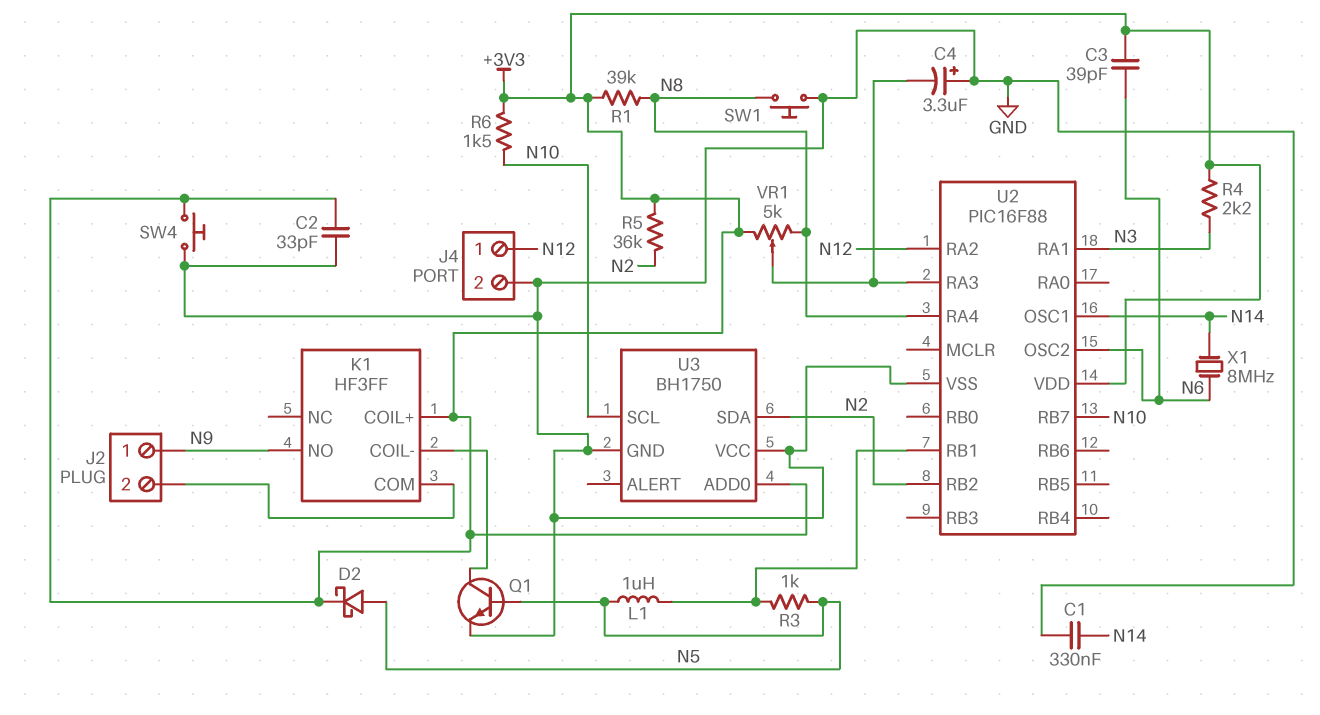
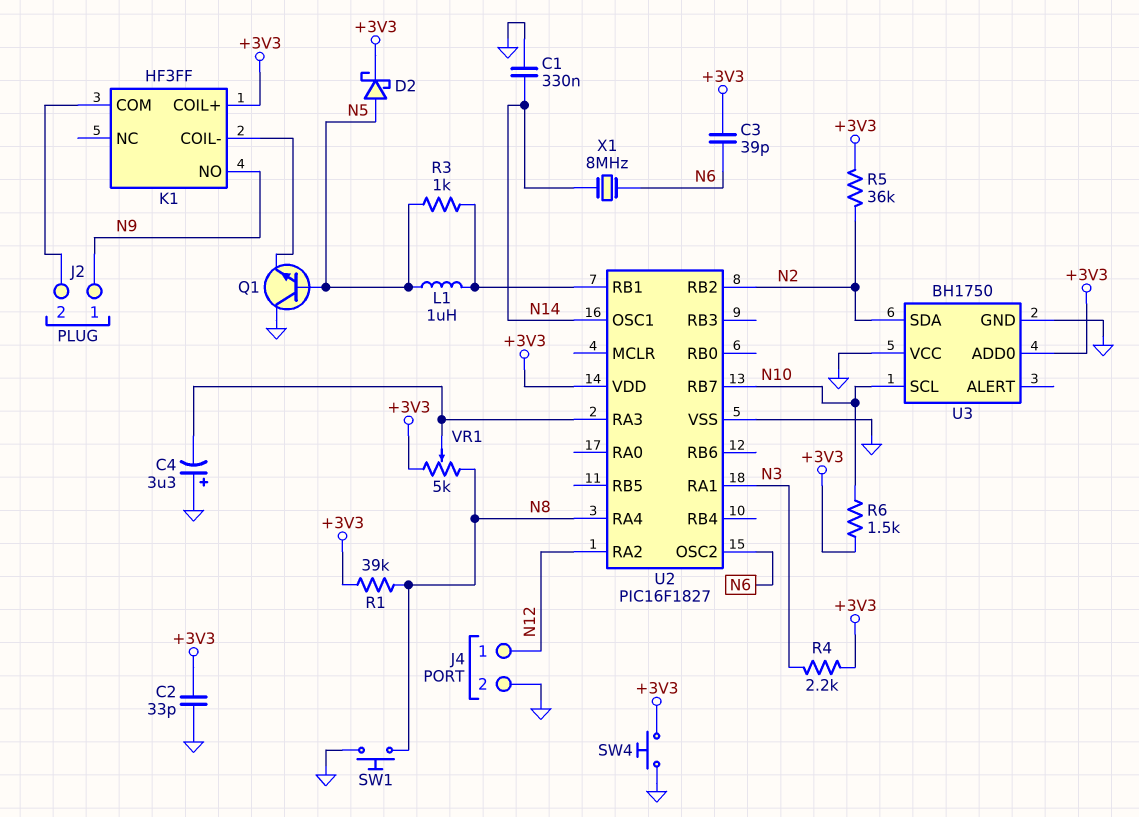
Q1: NPN (B N5, C K1/COIL-, E GND) -> NPN (B N5, C GND, E K1/COIL-)
U2: PIC16F88 -> PIC16F1827

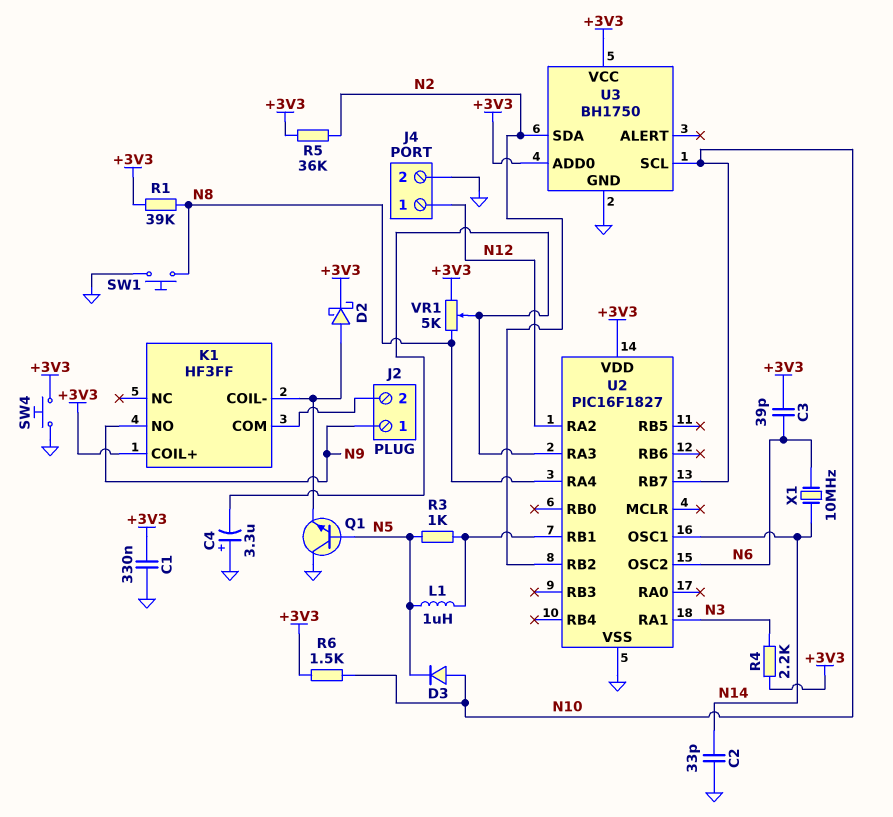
C1: 330nF (GND, N14) -> 330nF (+3V3, GND)
C2: 33pF (+3V3, GND) -> 33pF (GND, N14)
D2: schottky (A N5, K +3V3) -> schottky (A K1/COIL-, K +3V3)
D3: none -> diode (A N10, K N5)
U3 pin VCC: GND -> +3V3
X1: 8MHz (N6, N14) -> 10MHz (N6, N14)

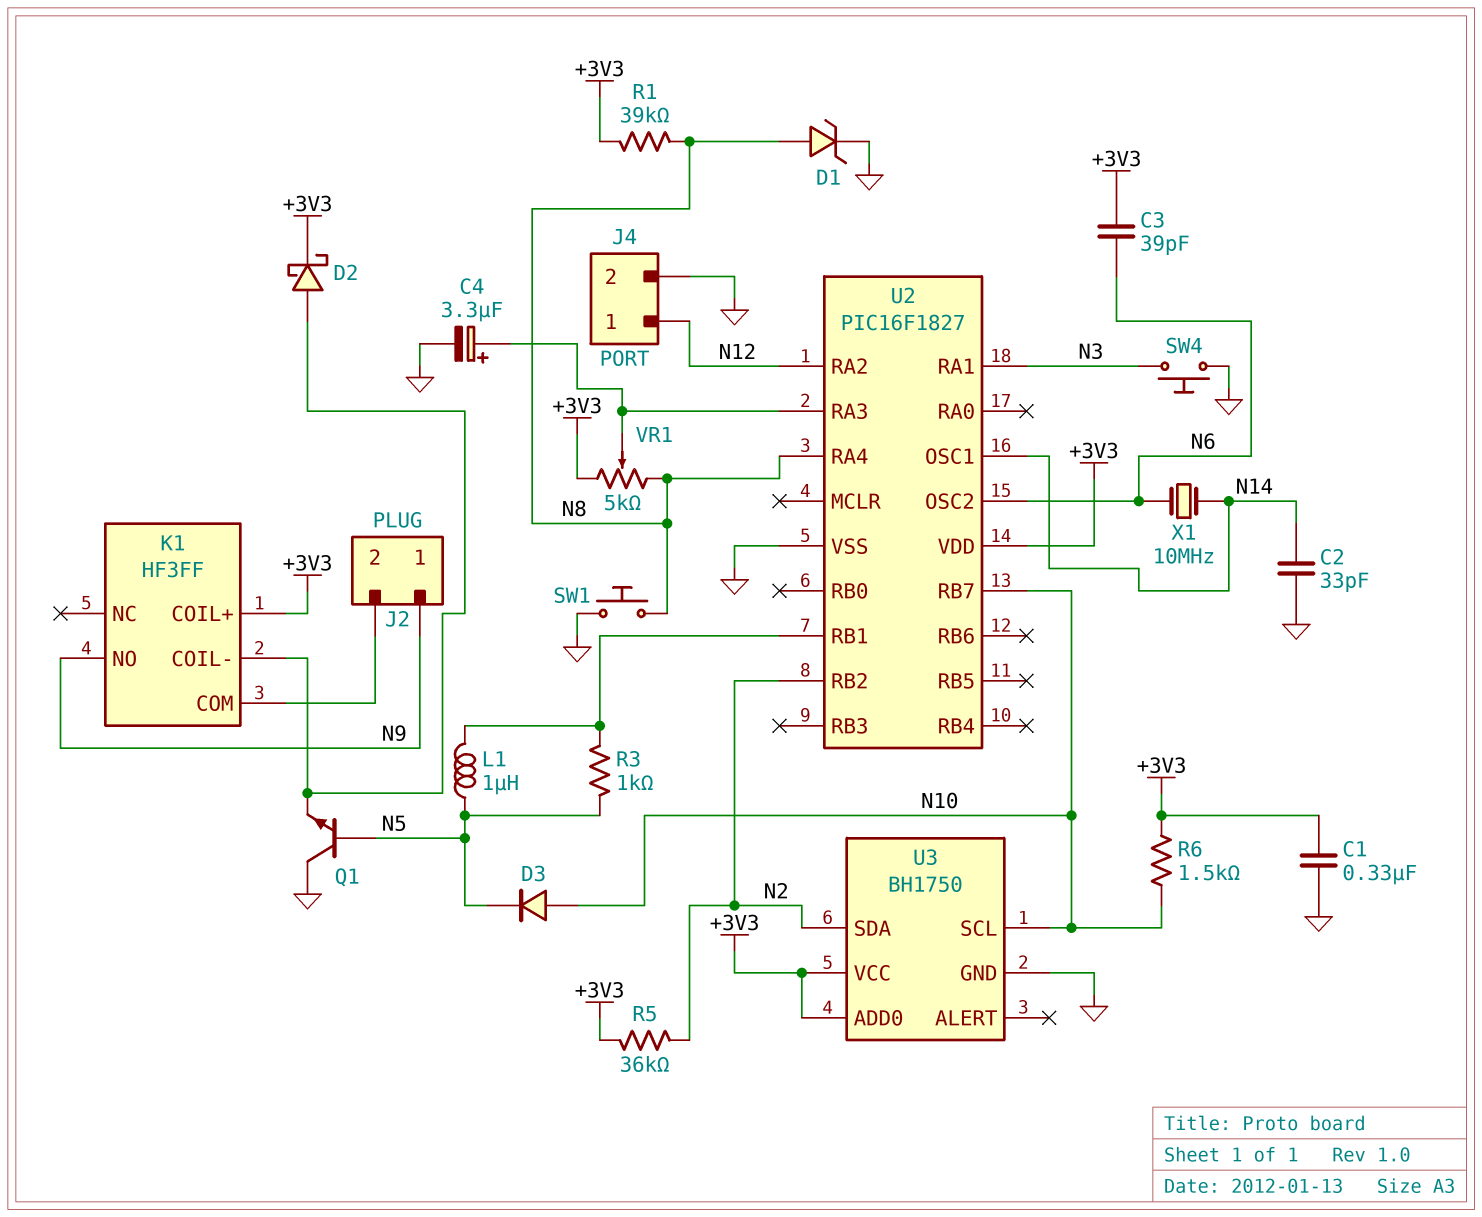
C4: 3.3uF (plus GND, minus U2/RA3) -> 3.3uF (plus U2/RA3, minus GND)
D1: none -> zener (A N8, K GND)
R4: 2.2k (+3V3, N3) -> none
SW4: button (+3V3, GND) -> button (GND, N3)

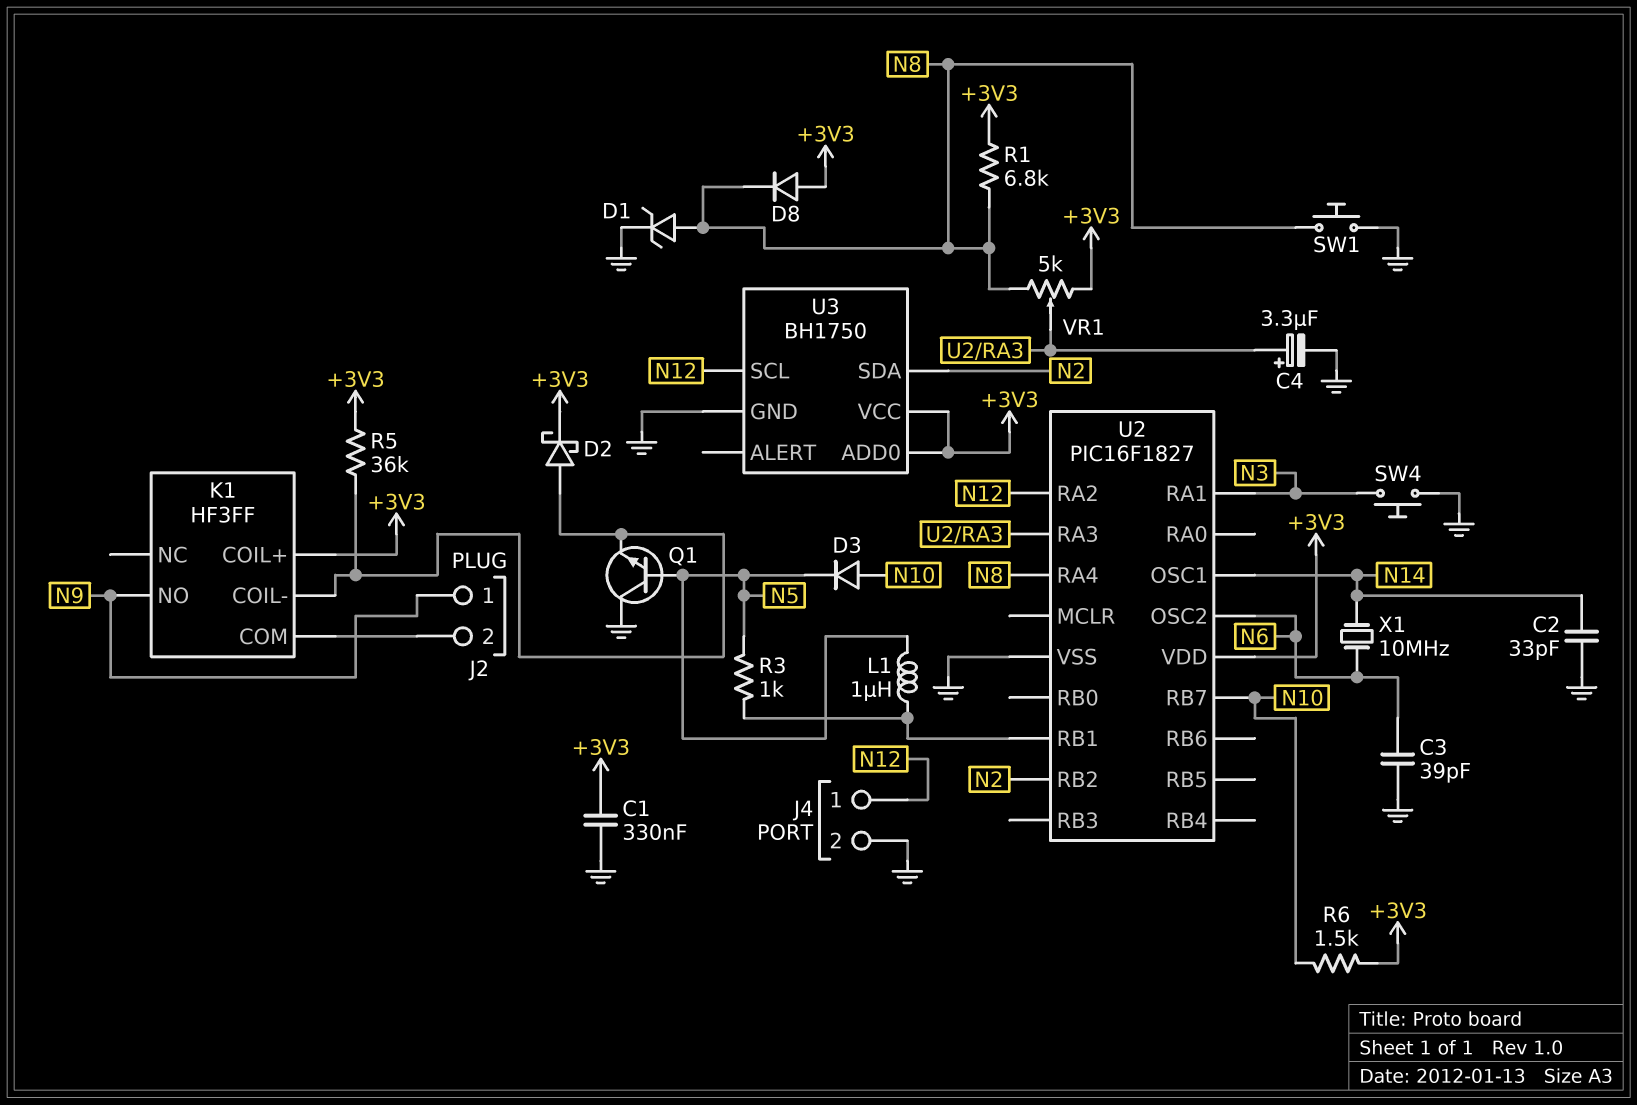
C3: 39pF (+3V3, N6) -> 39pF (GND, N6)
D8: none -> diode (A +3V3, K N8)
R1: 39k (+3V3, N8) -> 6.8k (+3V3, N8)
R5: 36k (+3V3, N2) -> 36k (+3V3, K1/COIL-)
U3 pin SCL: N10 -> N12

